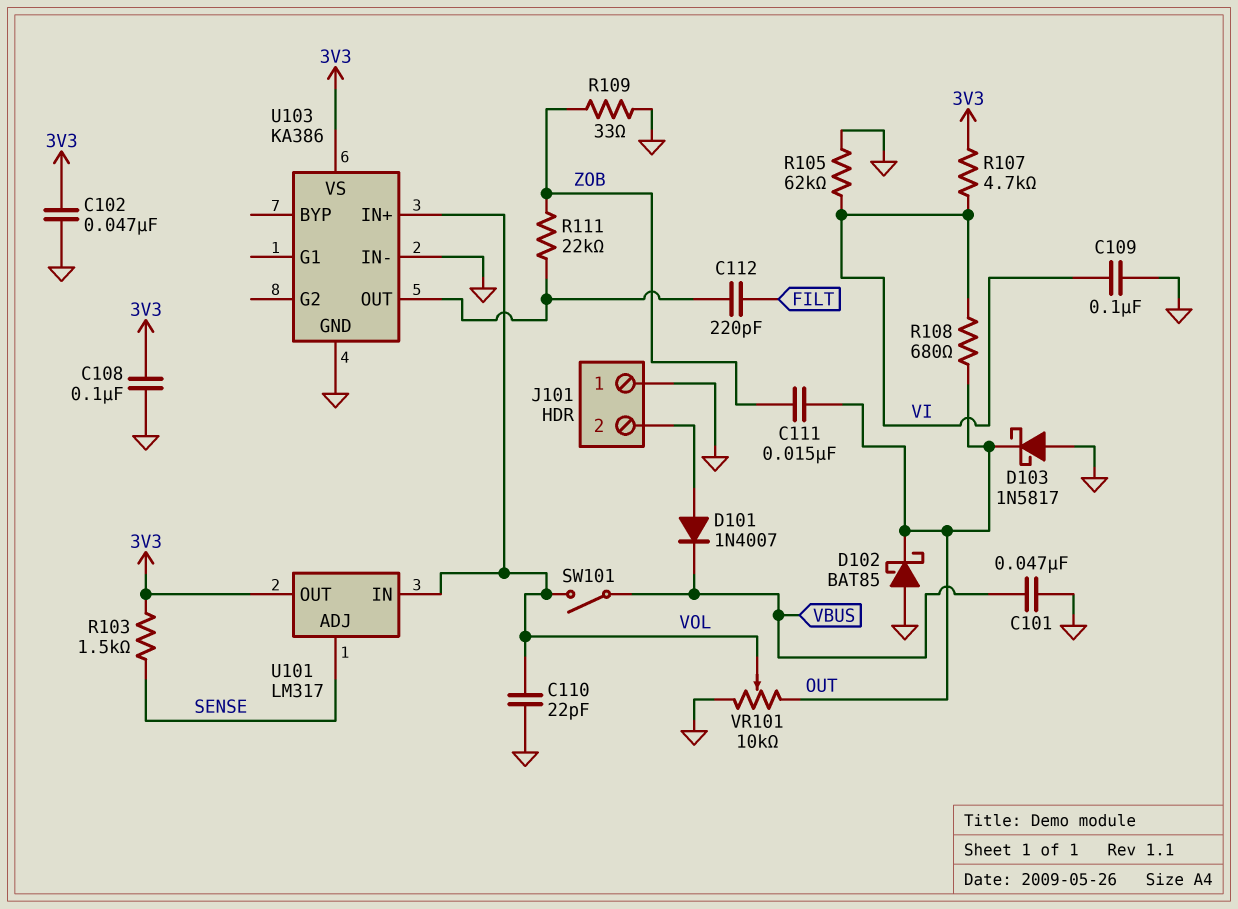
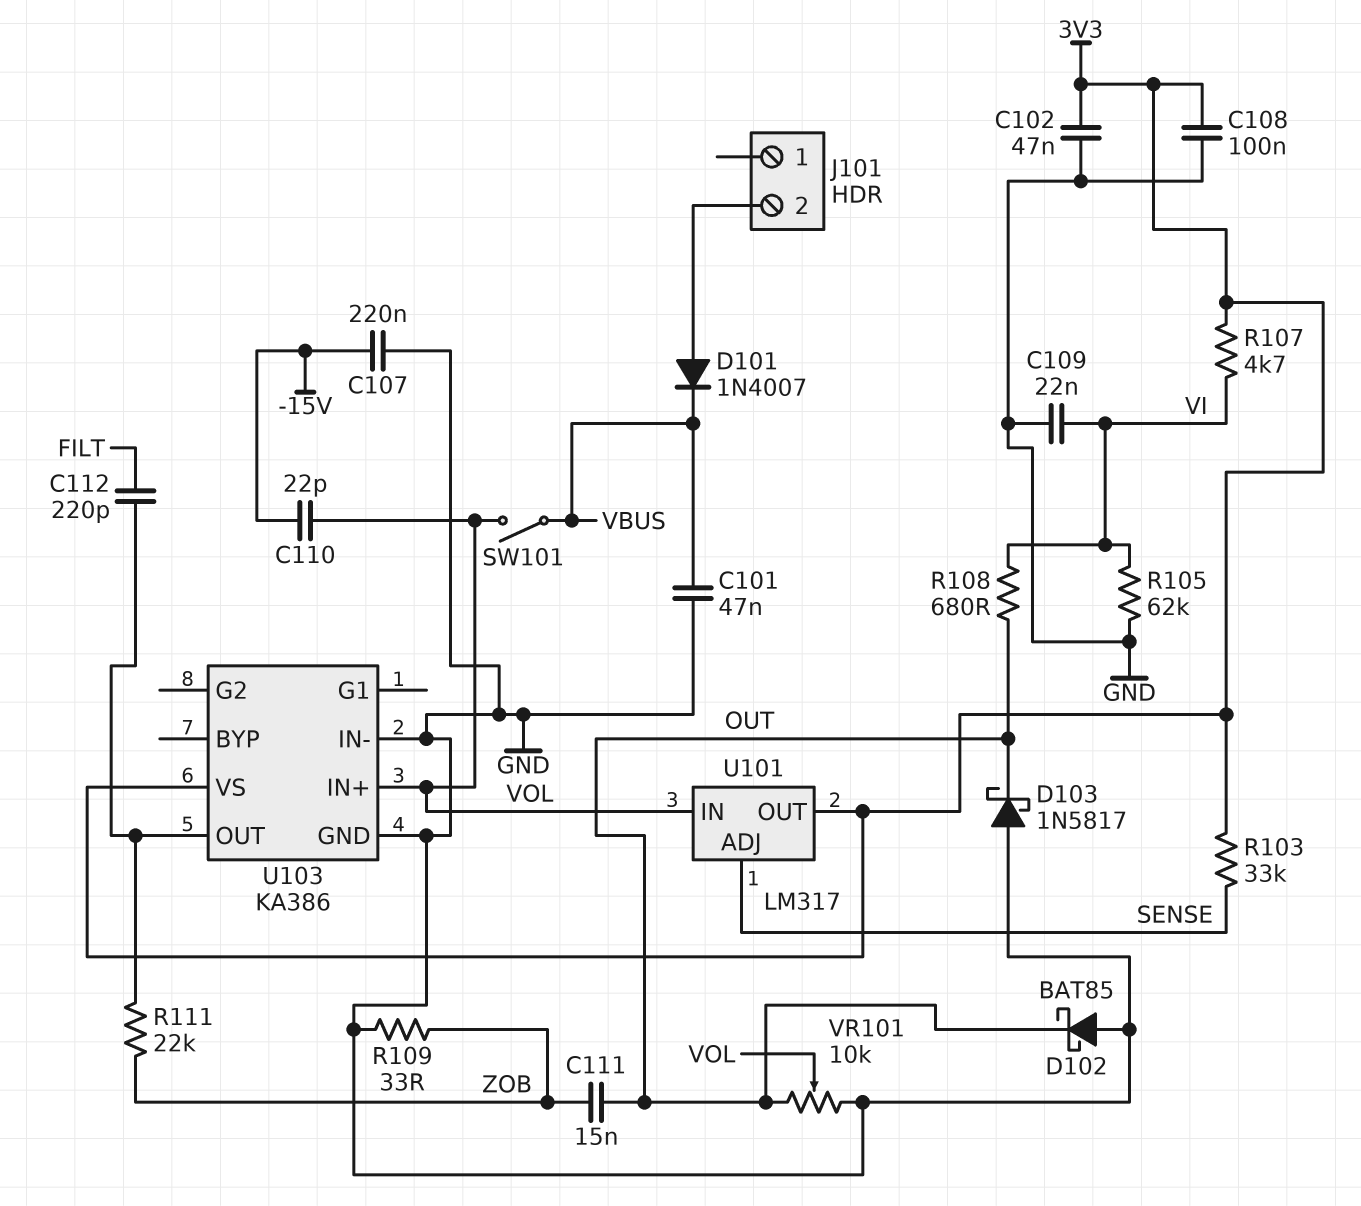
C107: none -> 220nF (-15V, GND)
C109: 100nF (GND, VI) -> 22nF (GND, VI)
C110: 22pF (GND, VOL) -> 22pF (-15V, VOL)
J101 pin 1: GND -> none
R103: 1.5k (3V3, SENSE) -> 33k (3V3, SENSE)

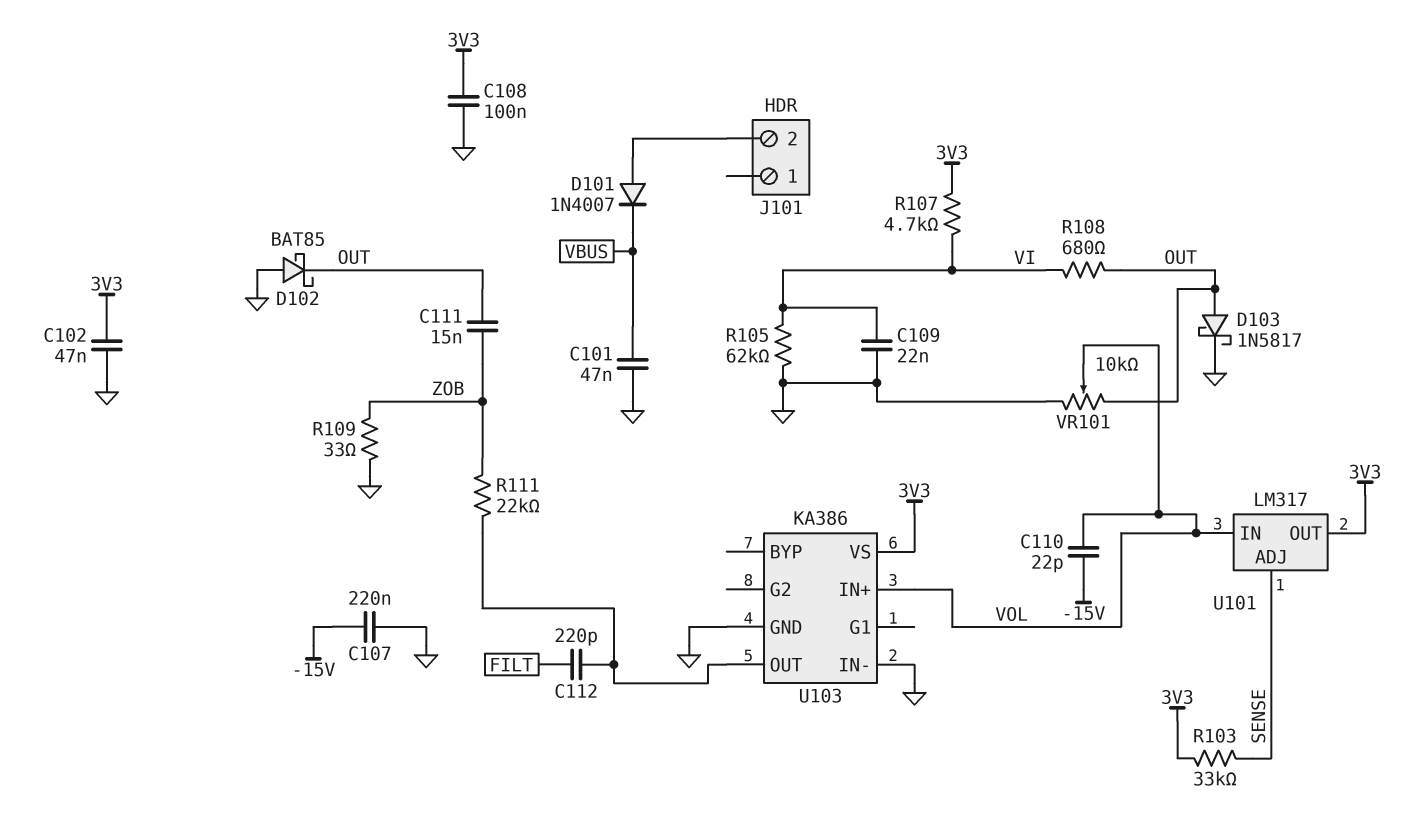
D103: schottky 1N5817 (A GND, K OUT) -> schottky 1N5817 (A OUT, K GND)
SW101: switch (VBUS, VOL) -> none

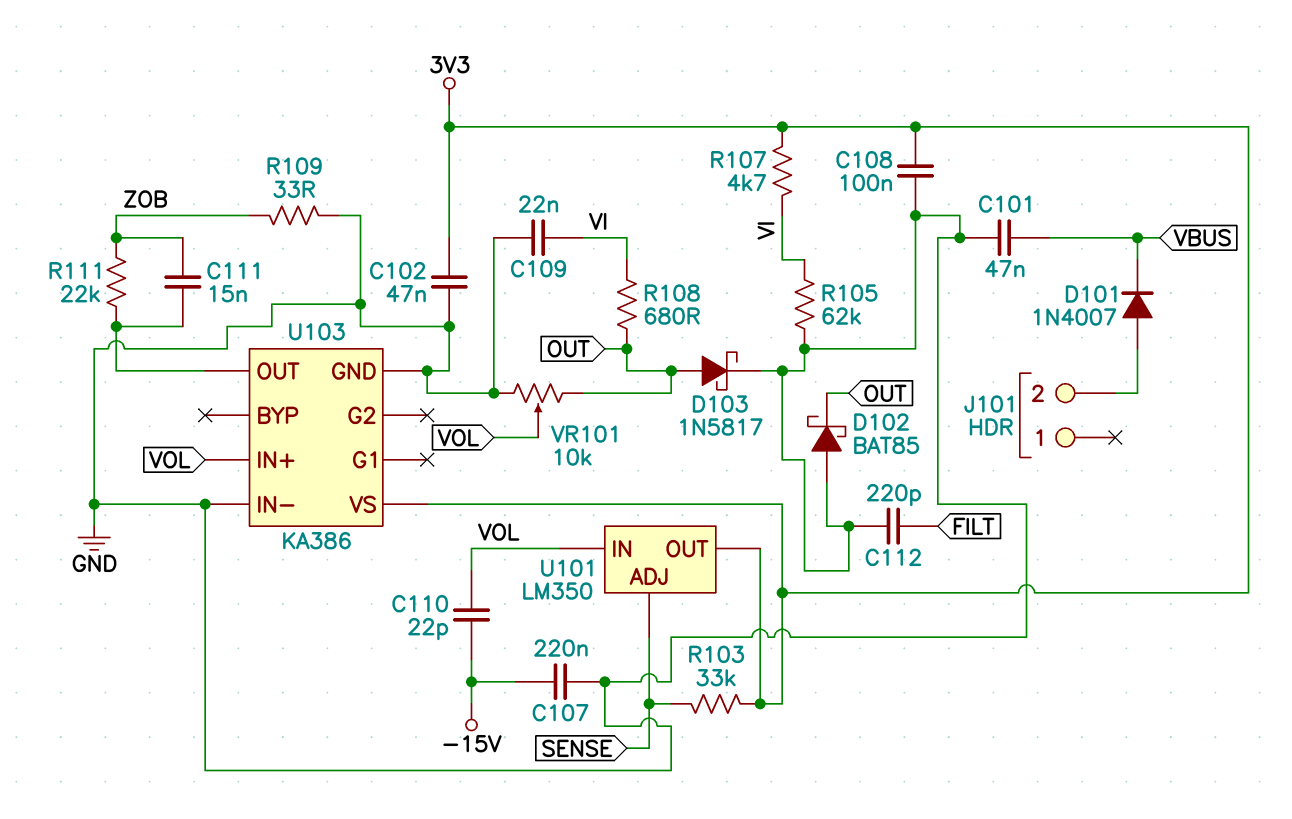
C111: 15nF (OUT, ZOB) -> 15nF (U103/OUT, ZOB)
C112: 220pF (FILT, U103/OUT) -> 220pF (FILT, GND)
U101: LM317 -> LM350

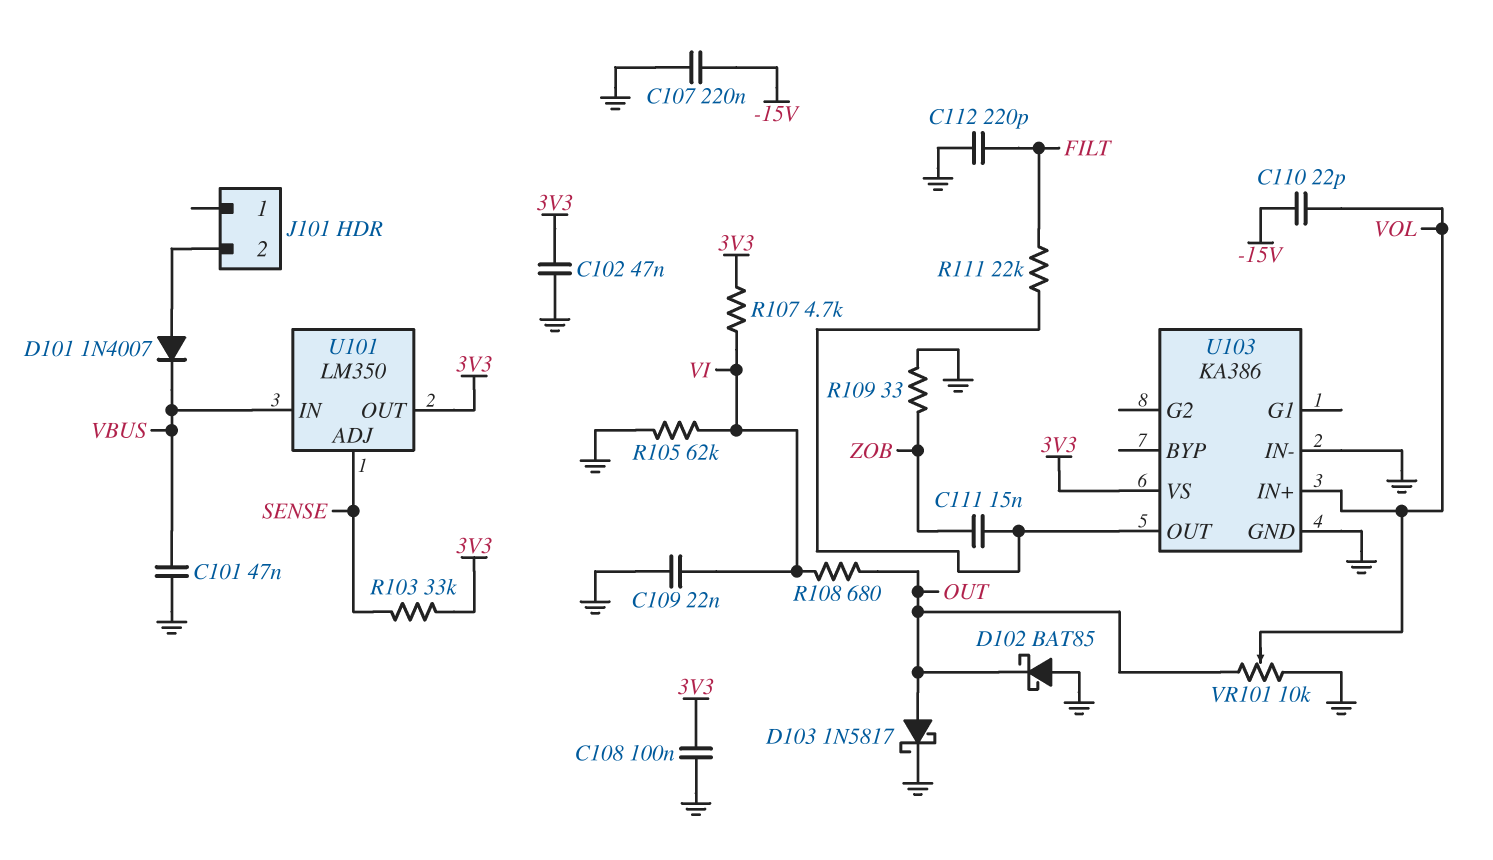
R111: 22k (U103/OUT, ZOB) -> 22k (FILT, U103/OUT)
U101 pin IN: VOL -> VBUS

